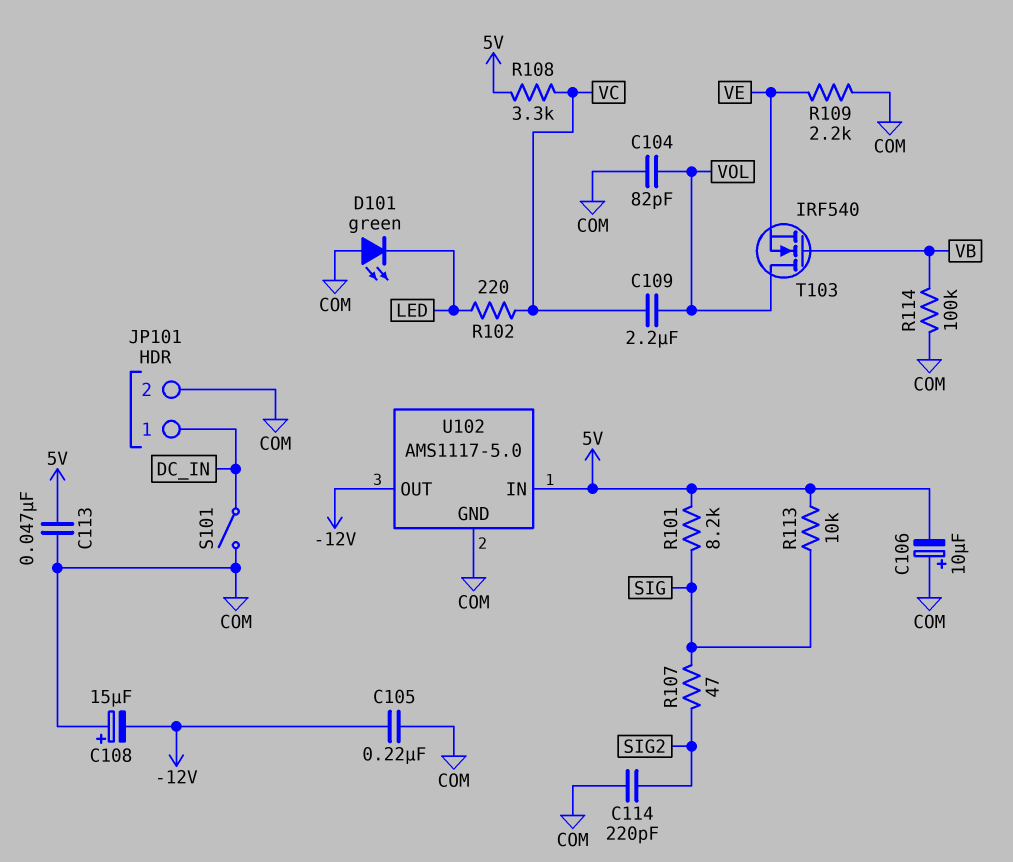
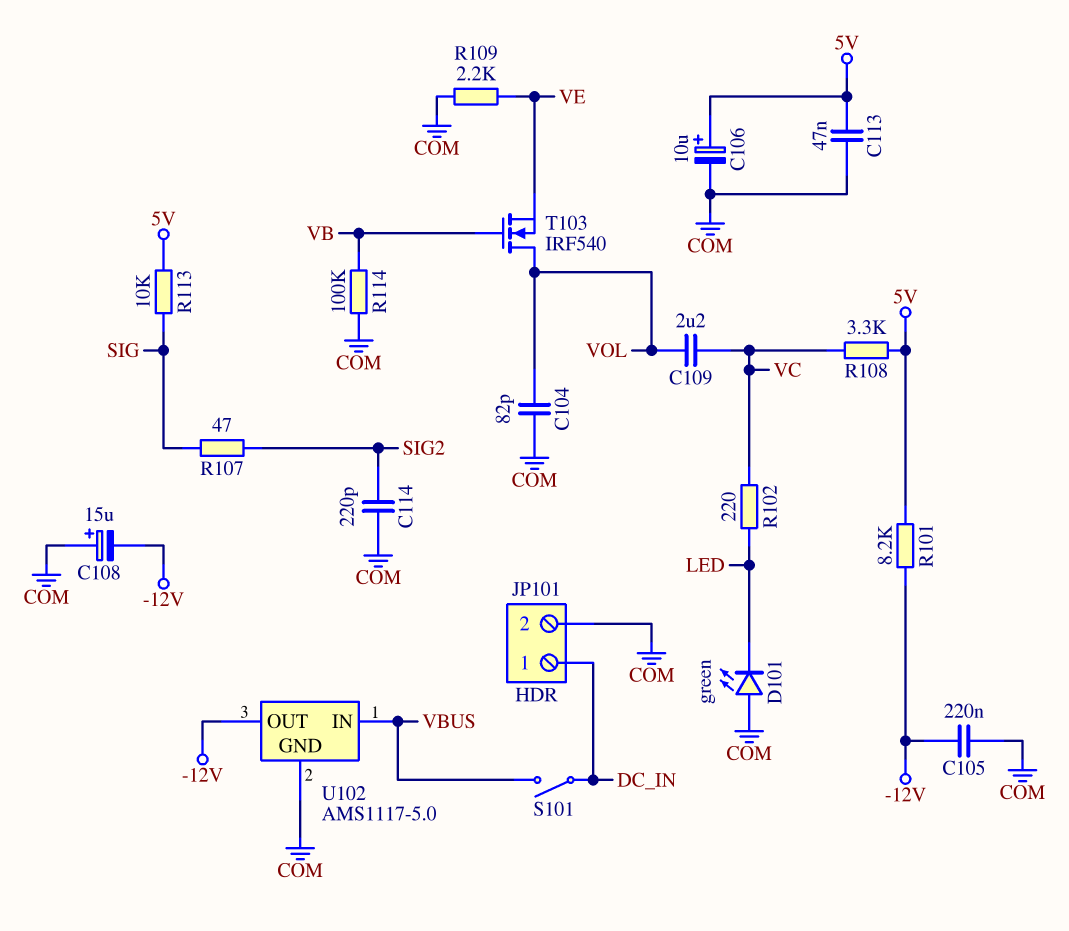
C106: 10uF (plus COM, minus 5V) -> 10uF (plus 5V, minus COM)
R101: 8.2k (5V, SIG) -> 8.2k (-12V, 5V)
S101: switch (COM, DC_IN) -> switch (DC_IN, VBUS)
U102 pin IN: 5V -> VBUS

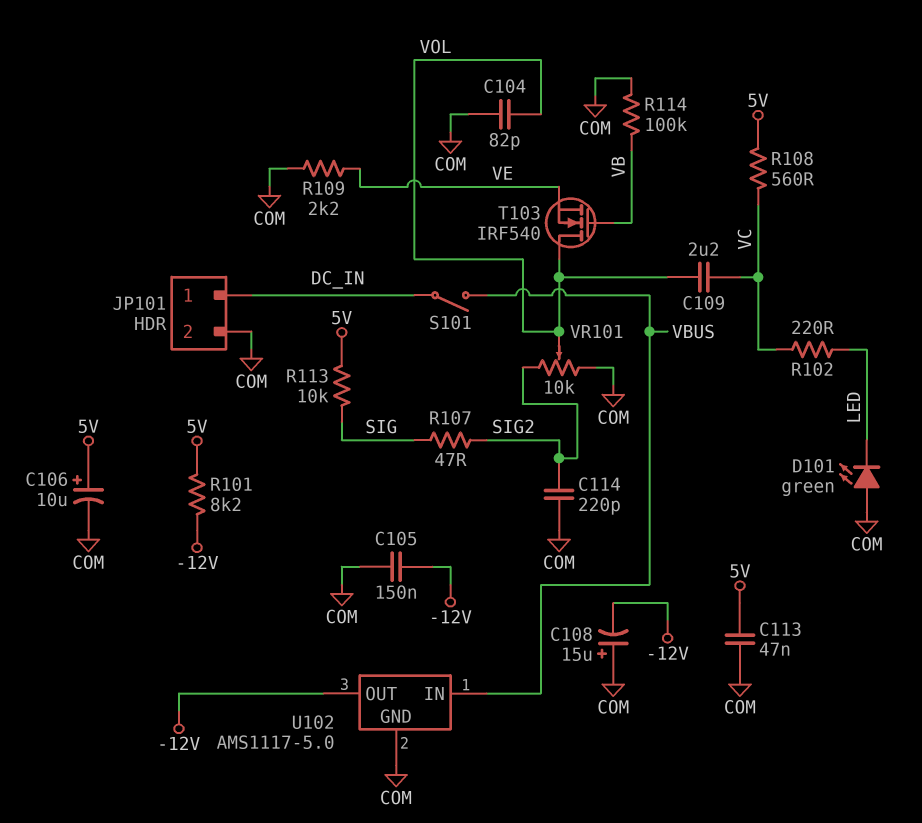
C105: 220nF (-12V, COM) -> 150nF (-12V, COM)
R108: 3.3k (5V, VC) -> 560 (5V, VC)
VR101: none -> 10k (COM, SIG2, wiper VOL)

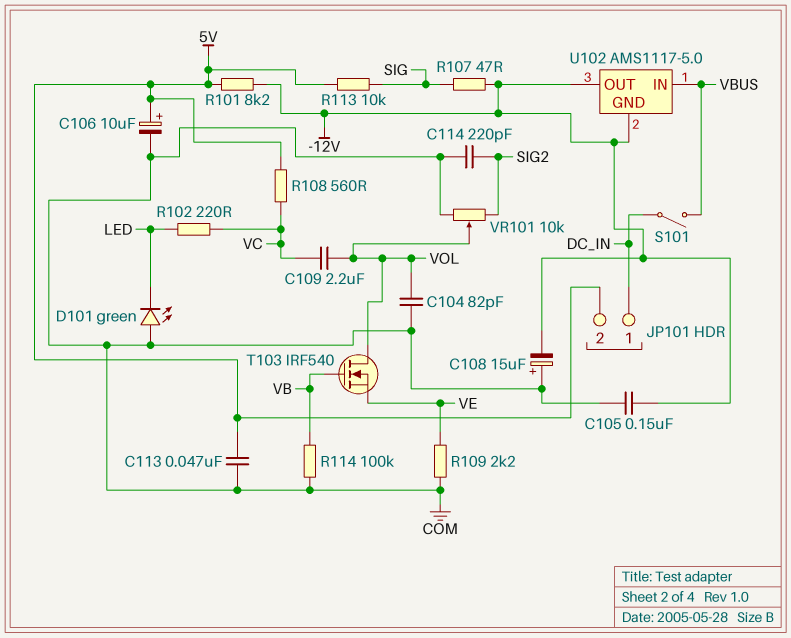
JP101 pin 2: COM -> 5V
R107: 47 (SIG, SIG2) -> 47 (-12V, SIG)
U102 pin GND: COM -> -12V

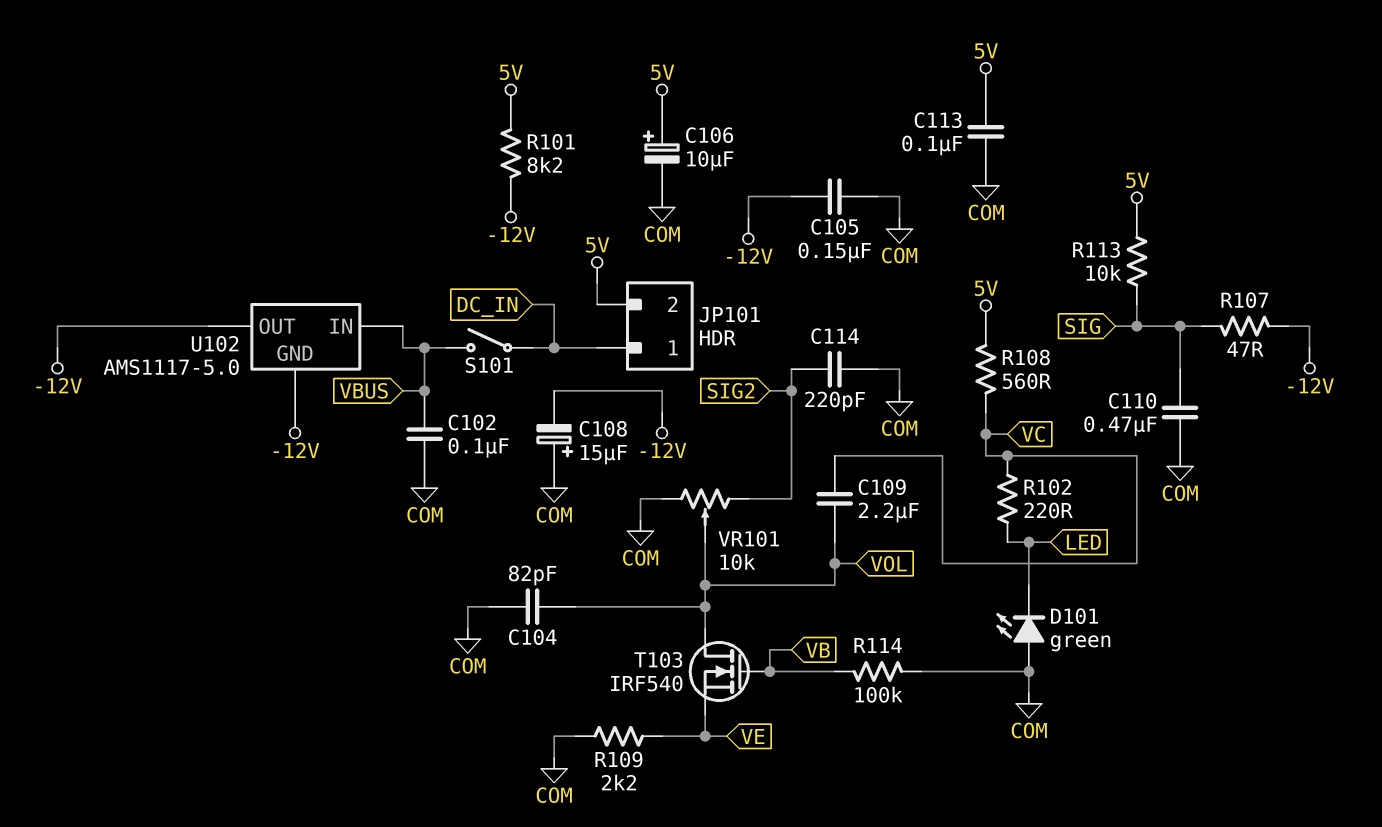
C102: none -> 100nF (COM, VBUS)
C110: none -> 470nF (COM, SIG)
C113: 47nF (5V, COM) -> 100nF (5V, COM)

